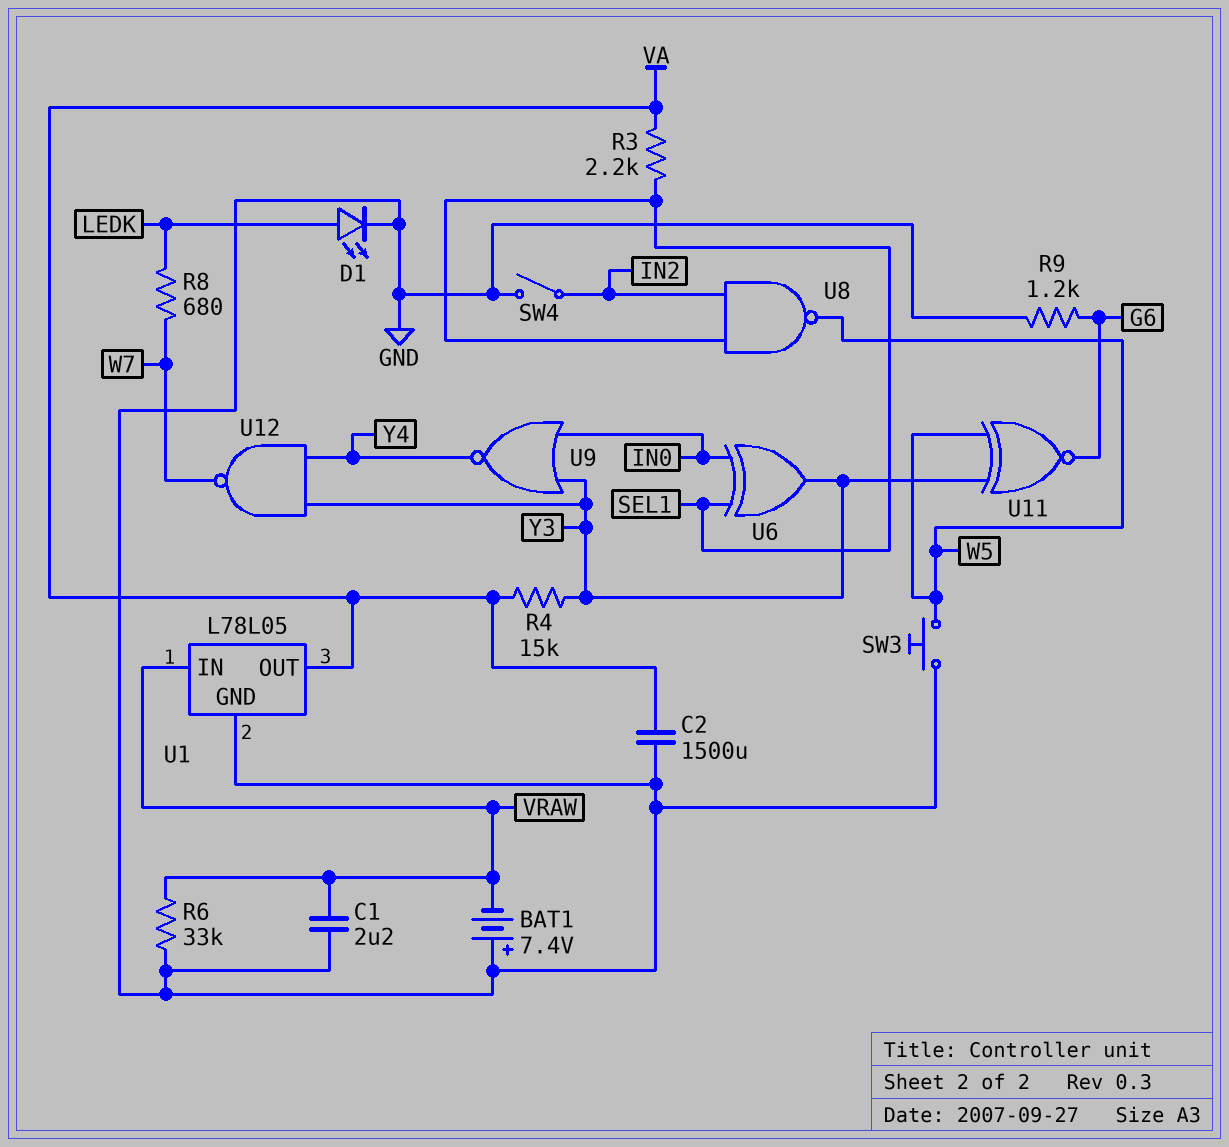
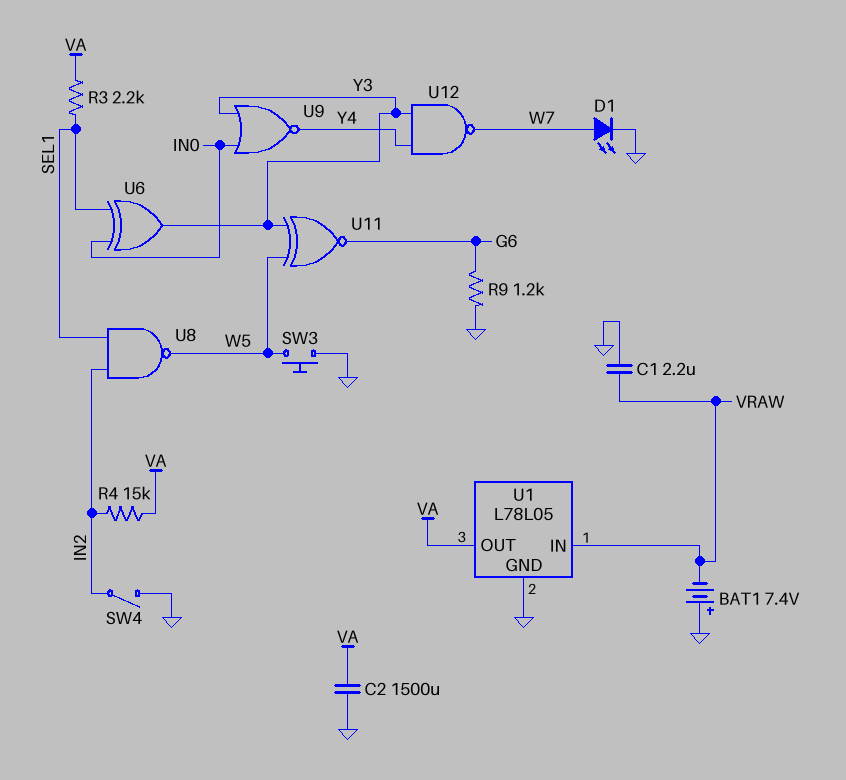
D1: LED (A LEDK, K GND) -> LED (A W7, K GND)
R4: 15k (VA, Y3) -> 15k (IN2, VA)
R6: 33k (GND, VRAW) -> none
R8: 680 (LEDK, W7) -> none

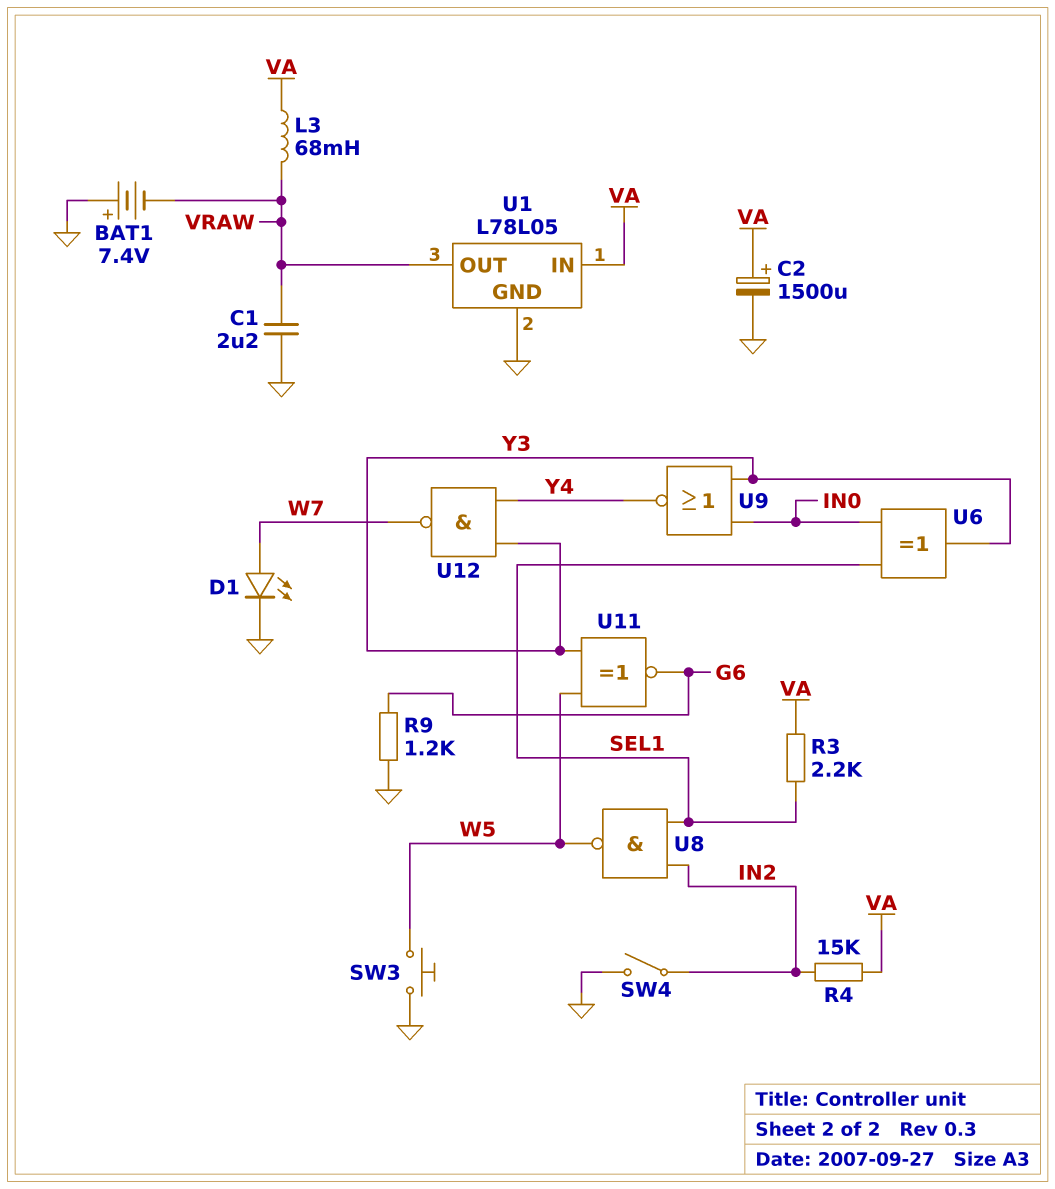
C2: 1500uF (GND, VA) -> 1500uF (plus VA, minus GND)
L3: none -> 68mH (VA, VRAW)
U1 pin IN: VRAW -> VA
U1 pin OUT: VA -> VRAW

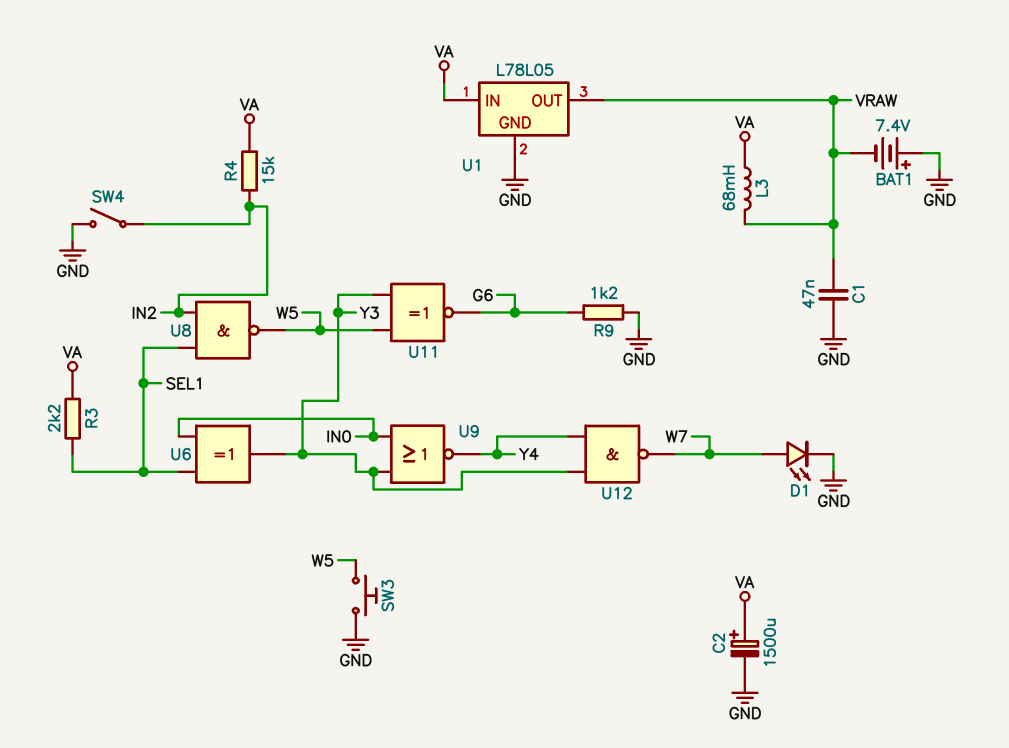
C1: 2.2uF (GND, VRAW) -> 47nF (GND, VRAW)

